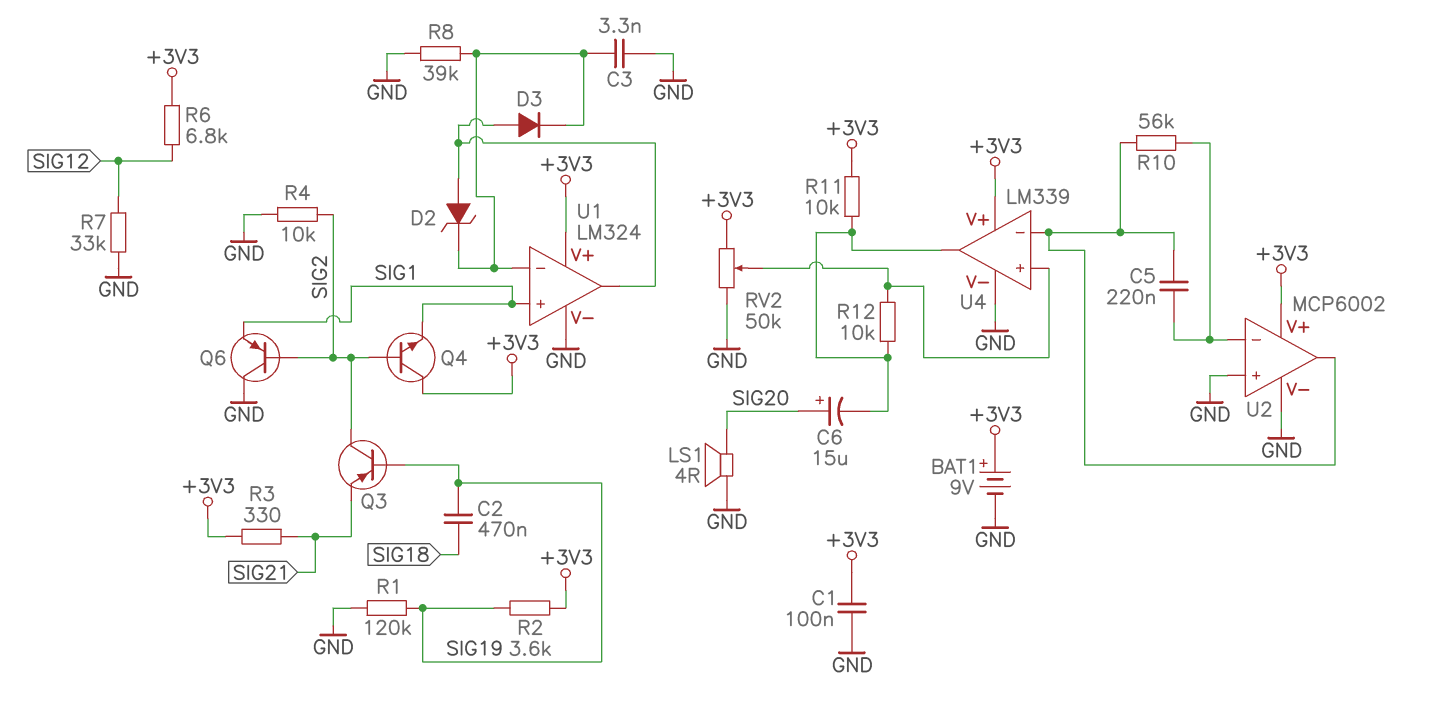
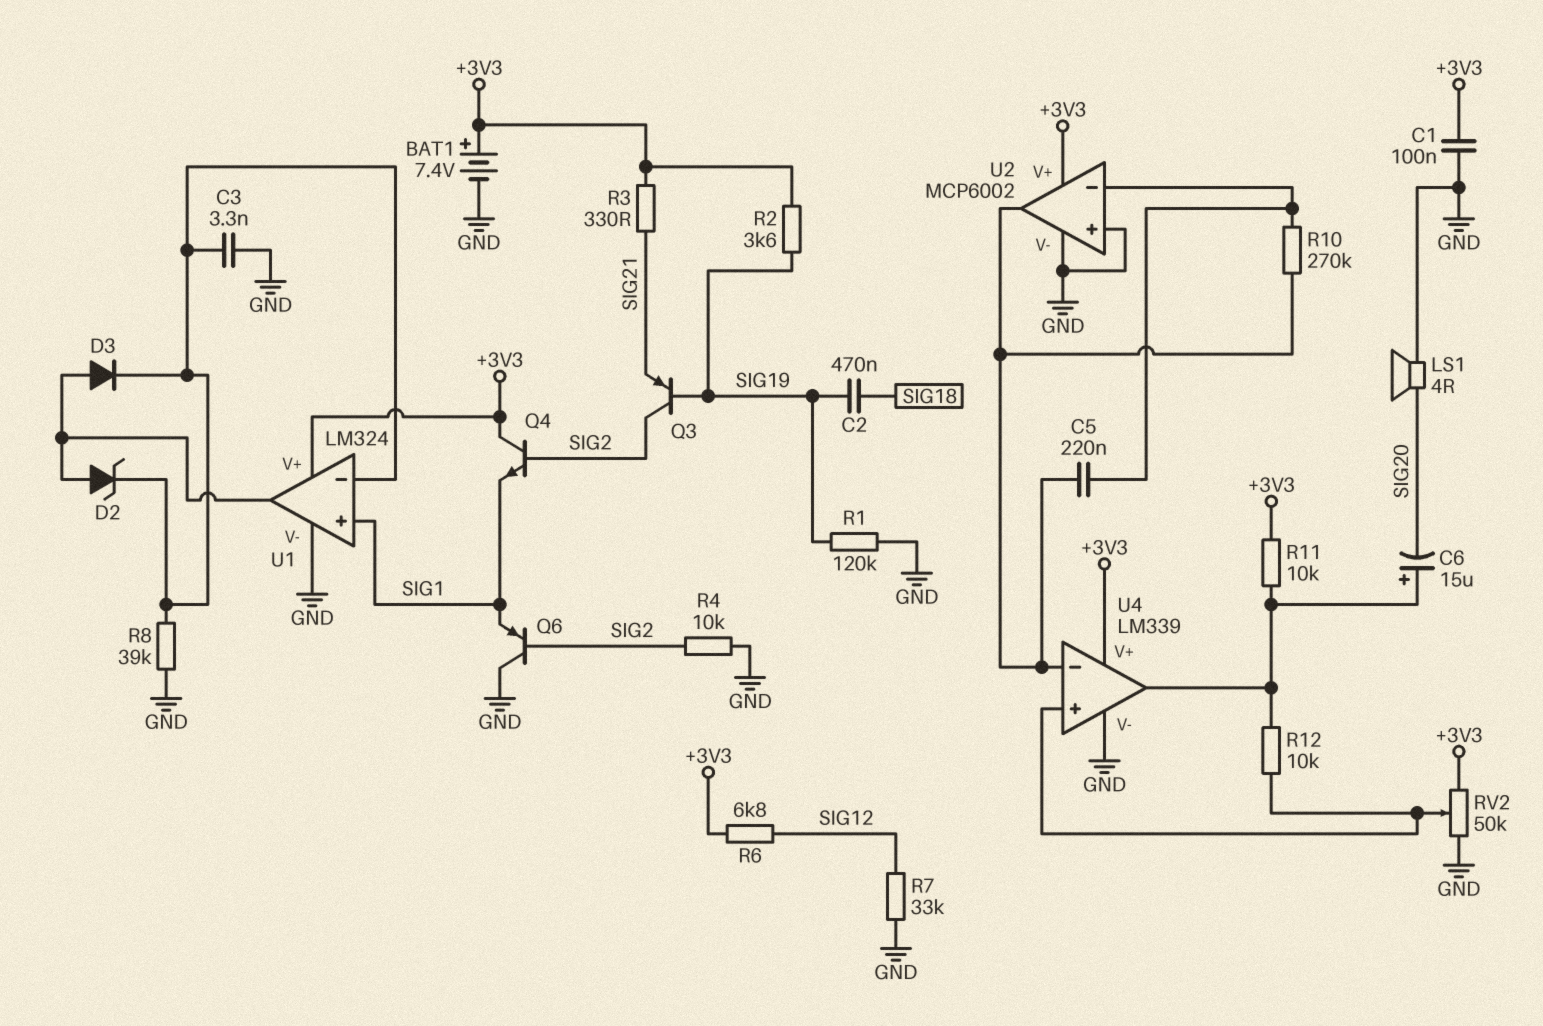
BAT1: 9V (plus +3V3, minus GND) -> 7.4V (plus +3V3, minus GND)
C6: 15uF (plus SIG20, minus U4/out) -> 15uF (plus U4/out, minus SIG20)
R10: 56k (U2/in-, U2/out) -> 270k (U2/in-, U2/out)

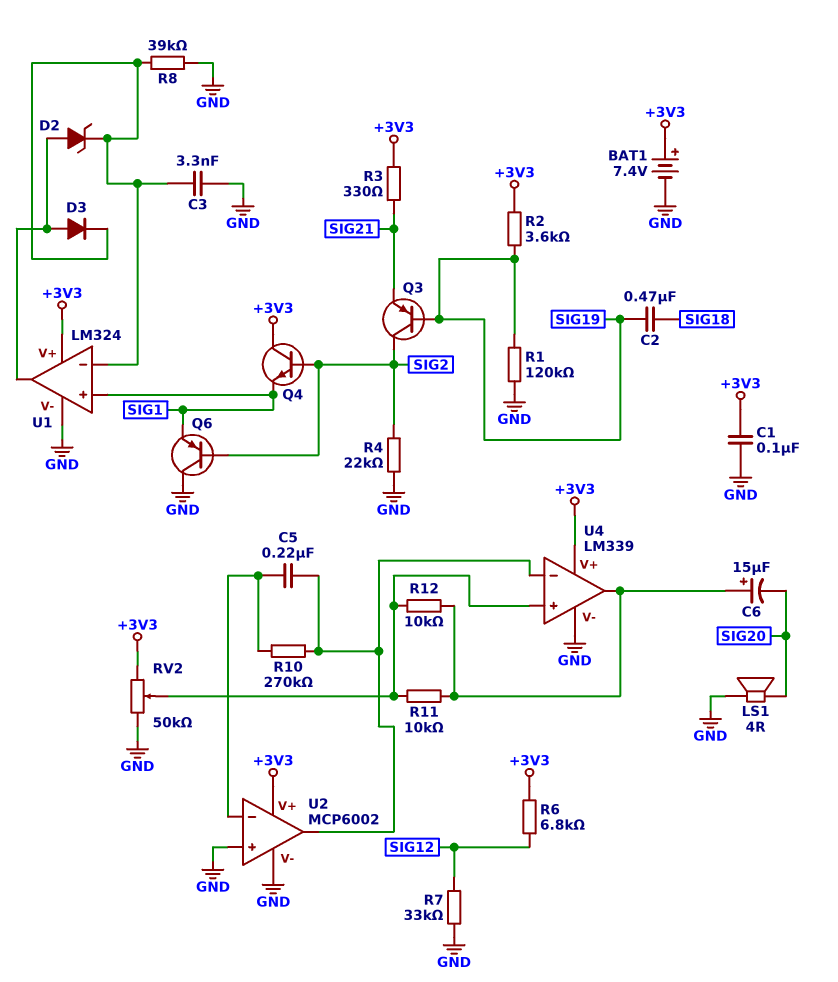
R4: 10k (GND, SIG2) -> 22k (GND, SIG2)
R11: 10k (+3V3, U4/out) -> 10k (U4/in+, U4/out)

